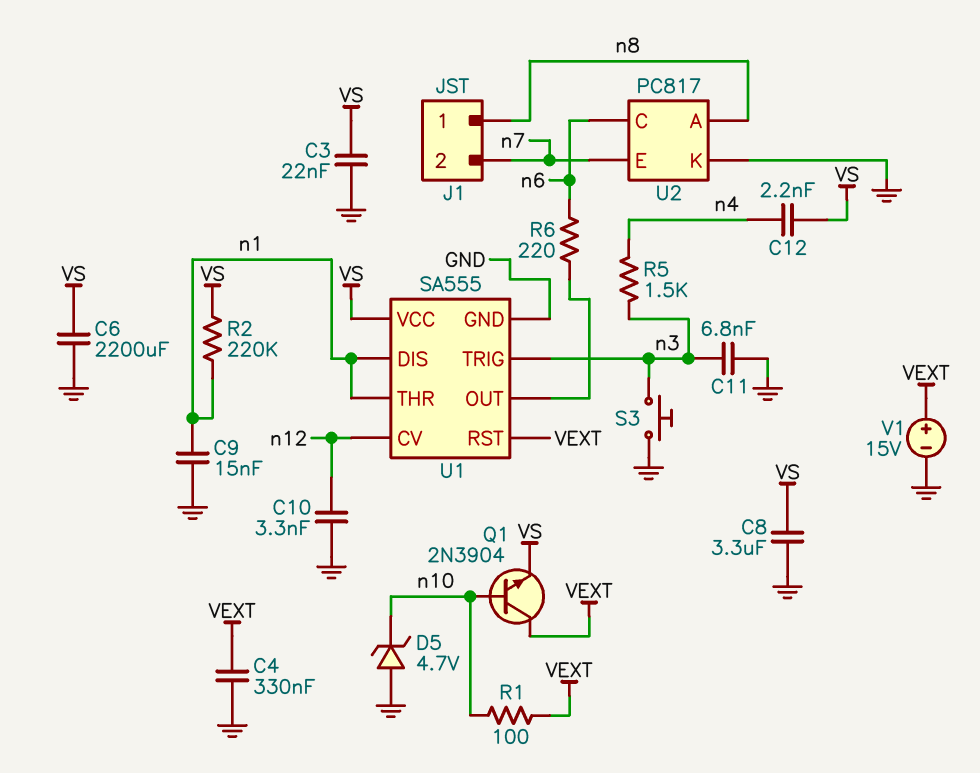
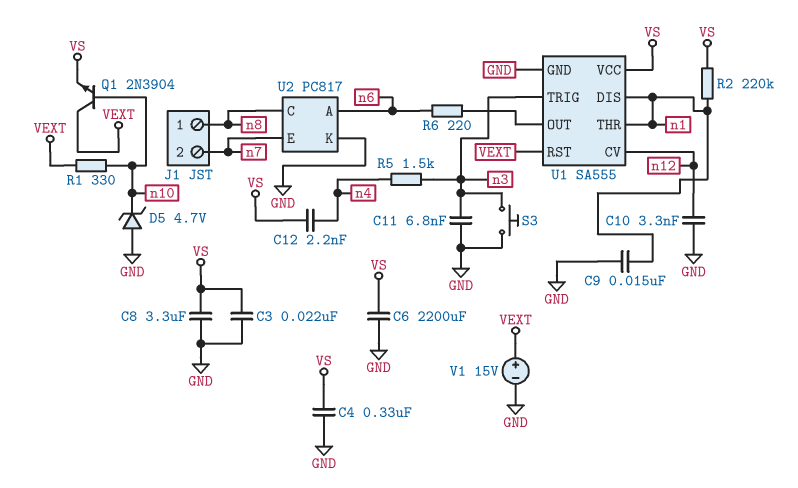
C4: 330nF (GND, VEXT) -> 330nF (GND, VS)
R1: 100 (VEXT, n10) -> 330 (VEXT, n10)
U2 pin A: n8 -> n6
U2 pin C: n6 -> n8

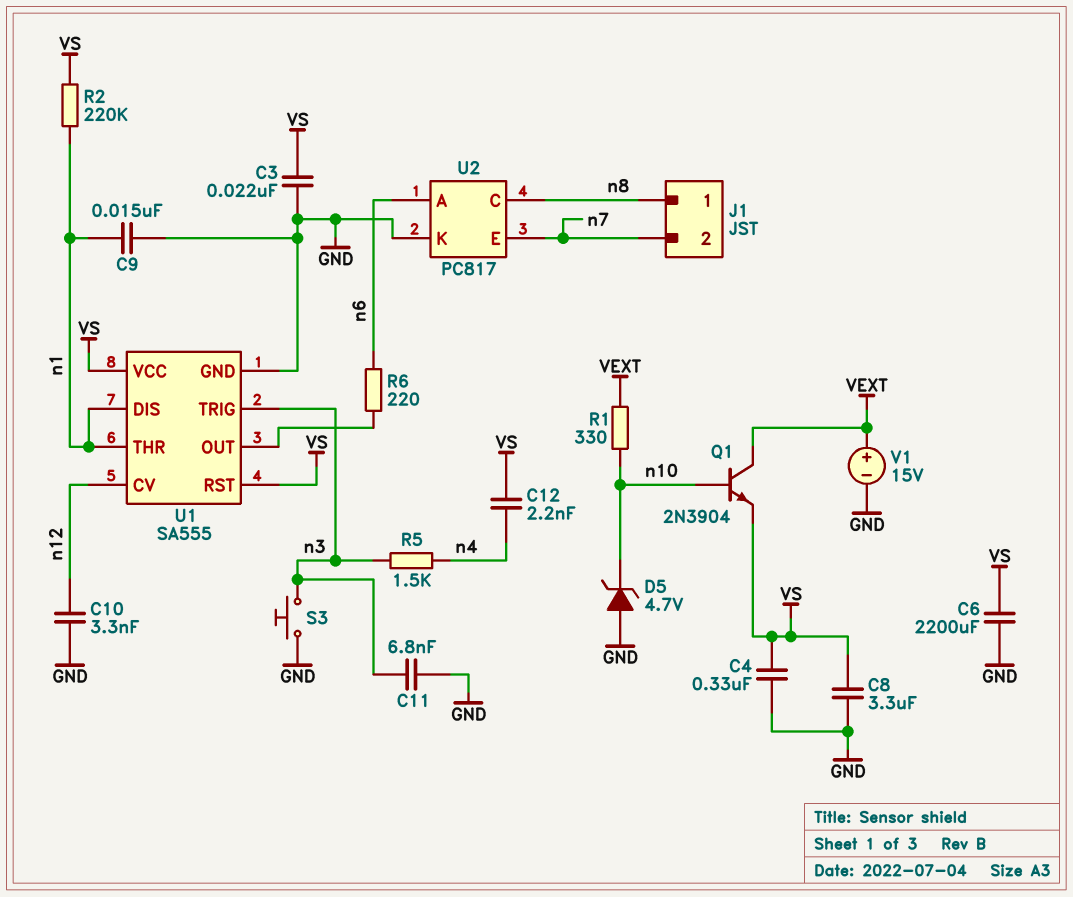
U1 pin RST: VEXT -> VS

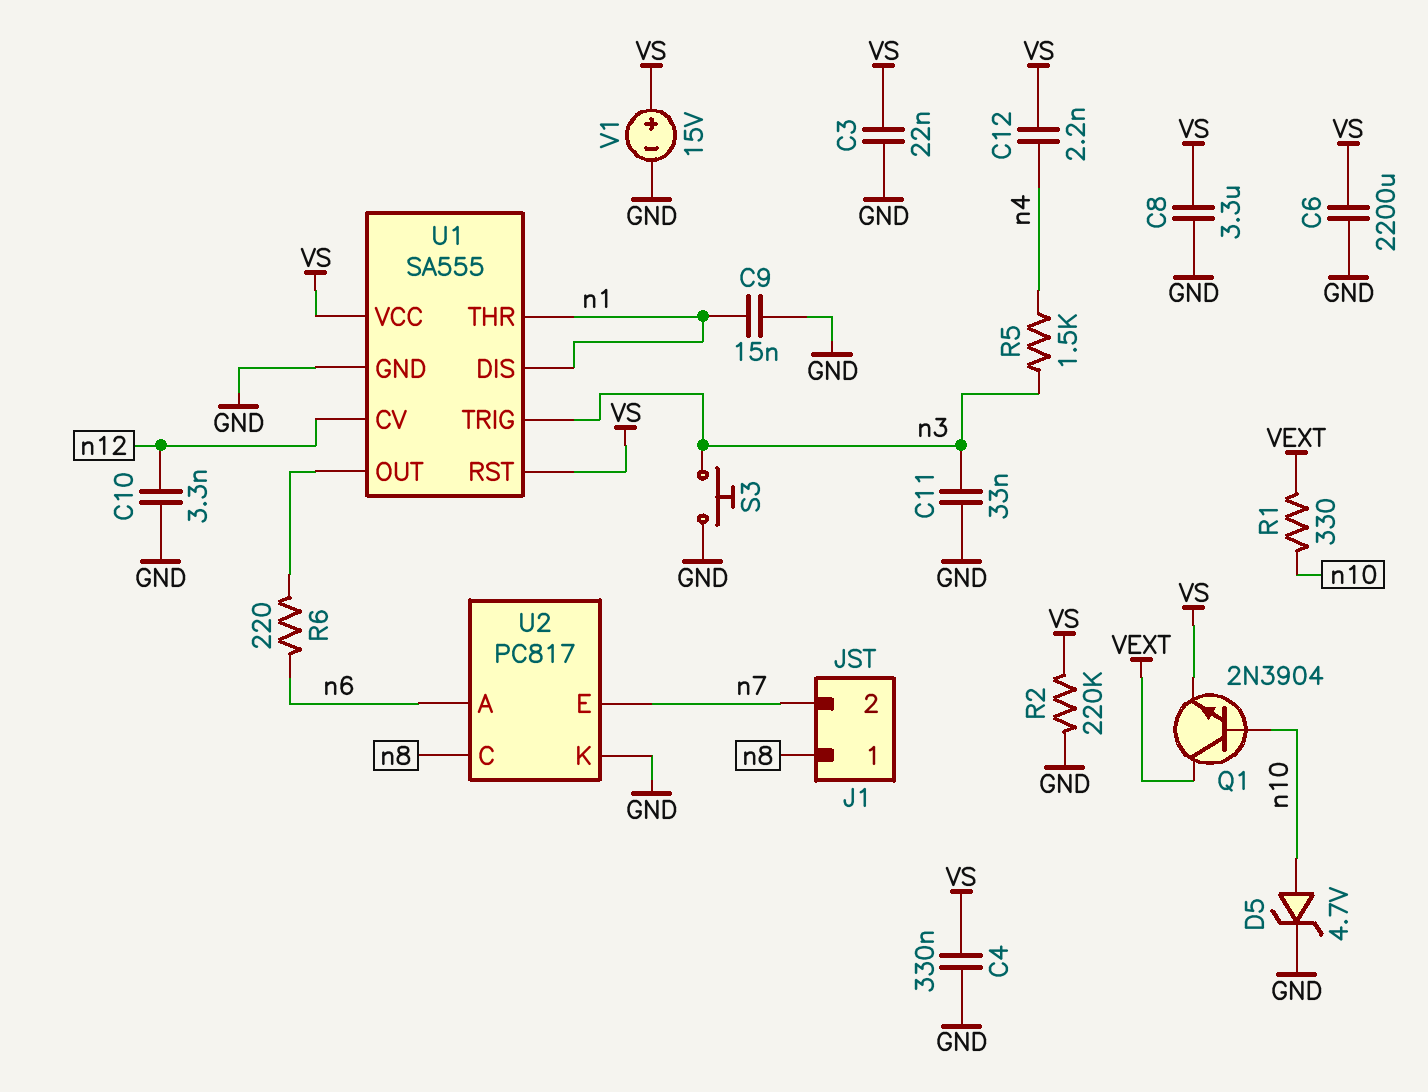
C11: 6.8nF (GND, n3) -> 33nF (GND, n3)
D5: zener 4.7V (A GND, K n10) -> zener 4.7V (A n10, K GND)
R2: 220k (VS, n1) -> 220k (GND, VS)
V1: 15V (plus VEXT, minus GND) -> 15V (plus VS, minus GND)

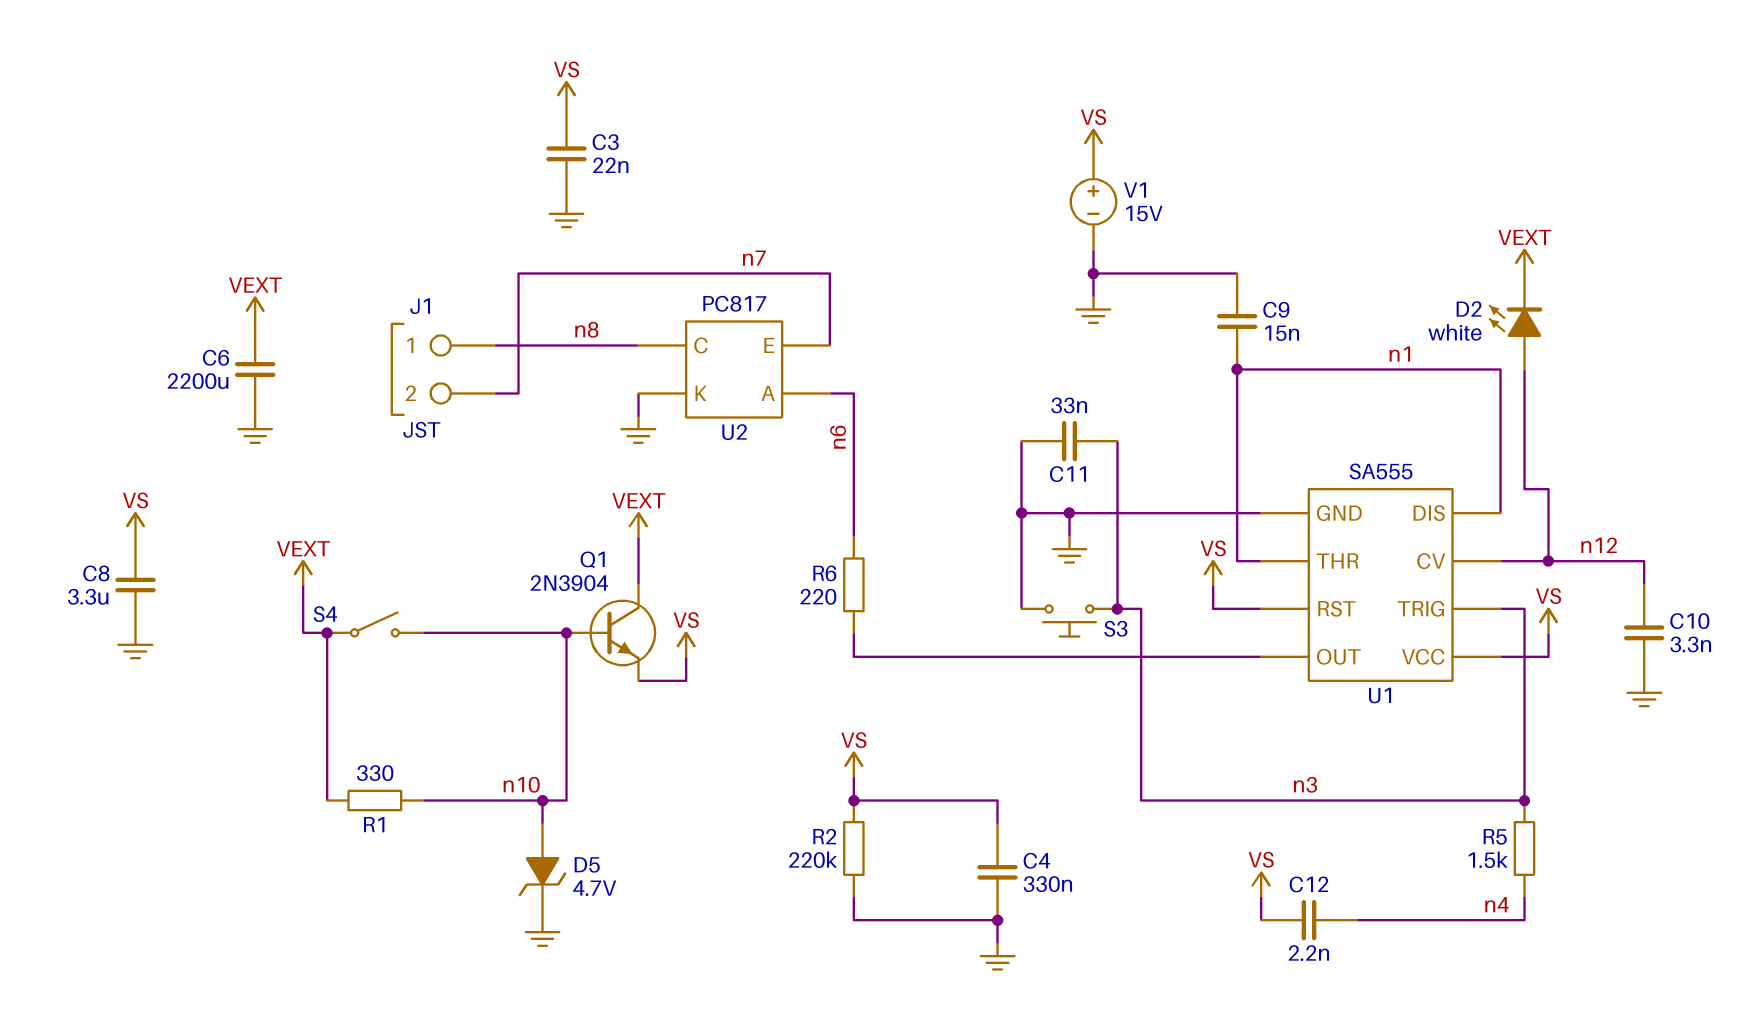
C6: 2200uF (GND, VS) -> 2200uF (GND, VEXT)
D2: none -> LED white (A n12, K VEXT)
S4: none -> switch (VEXT, n10)

